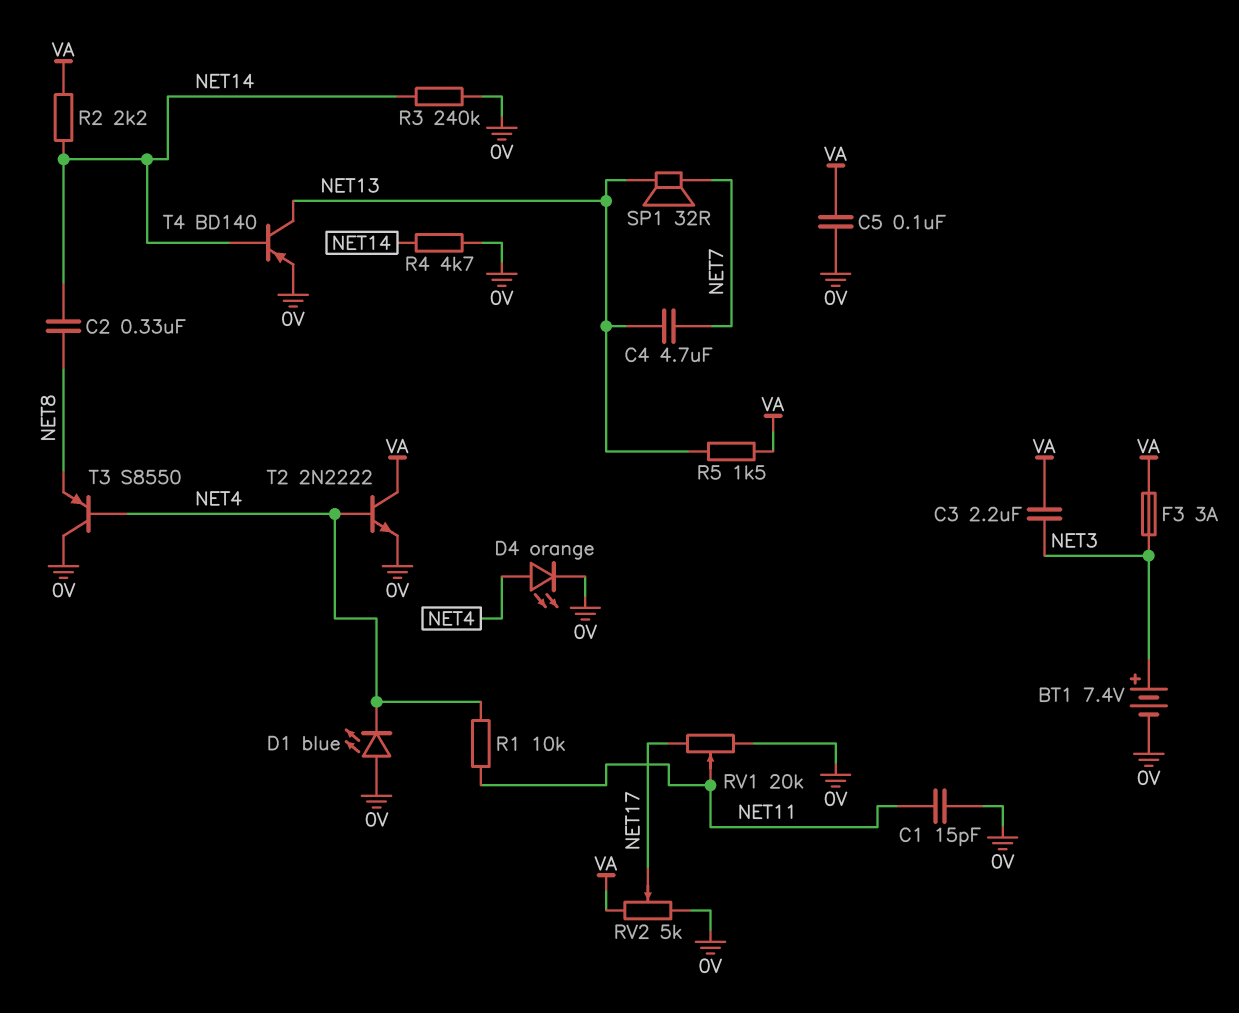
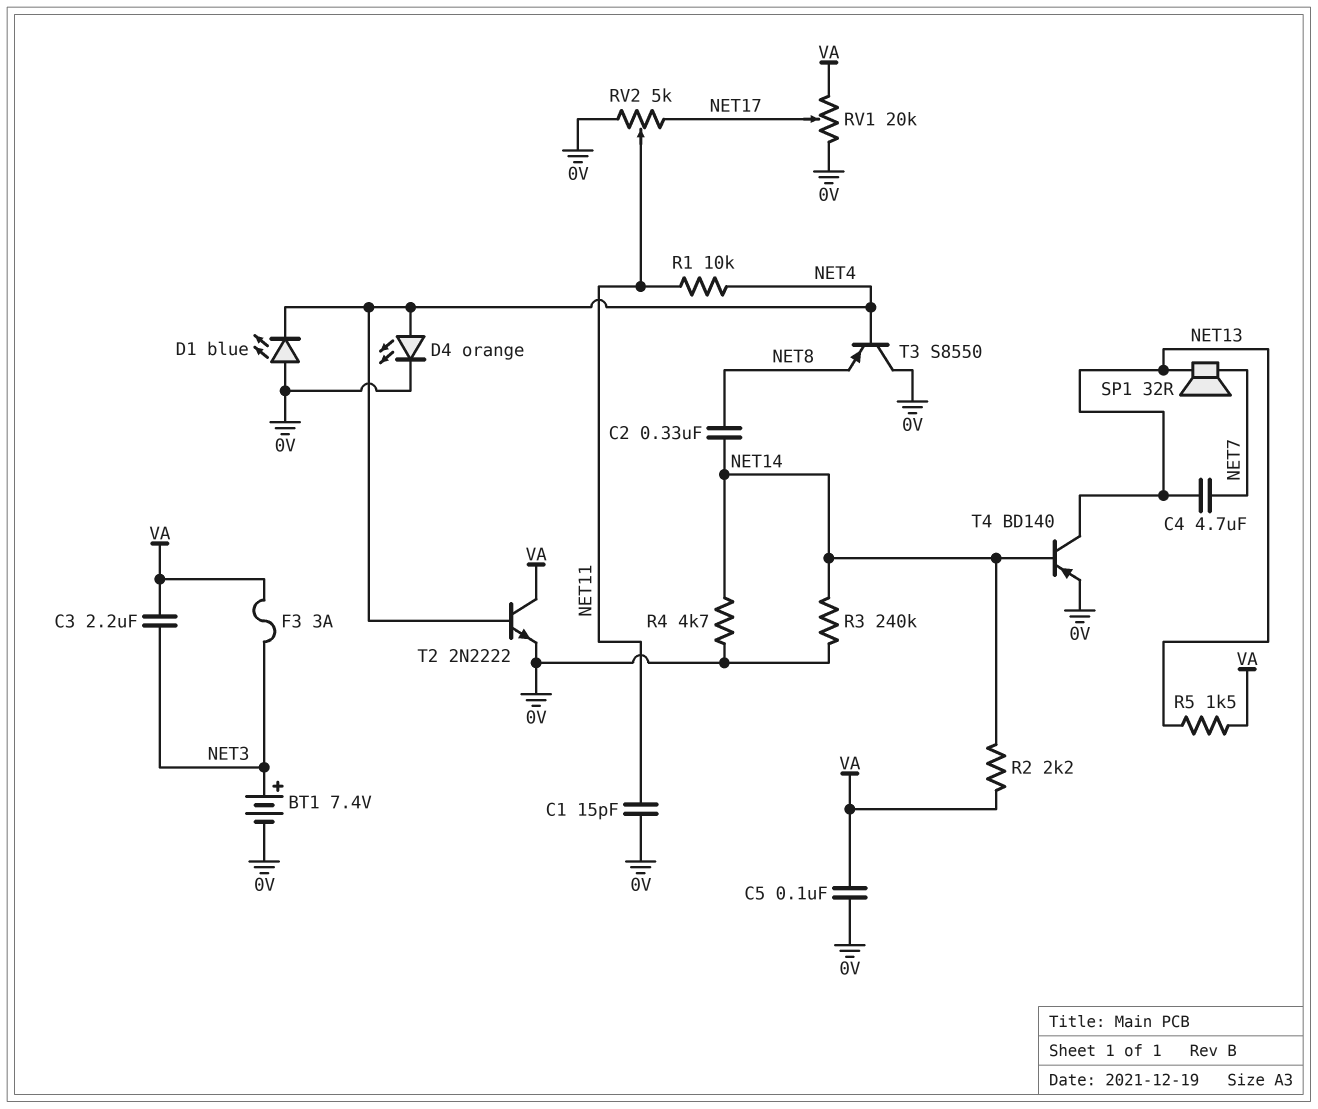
RV1: 20k (0V, NET17, wiper NET11) -> 20k (0V, VA, wiper NET17)
RV2: 5k (0V, VA, wiper NET17) -> 5k (0V, NET17, wiper NET11)

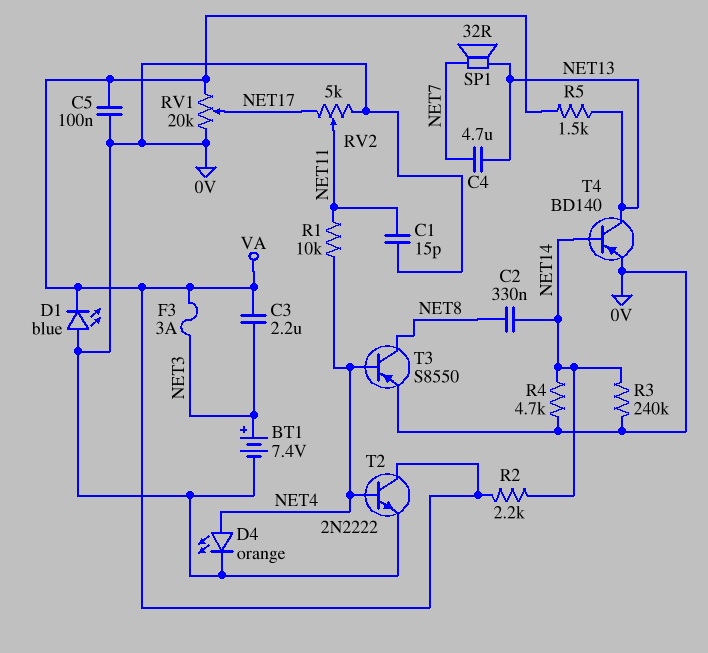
D1: LED blue (A 0V, K NET4) -> LED blue (A 0V, K VA)
T3: PNP S8550 (B NET4, C 0V, E NET8) -> PNP S8550 (B NET4, C NET8, E 0V)

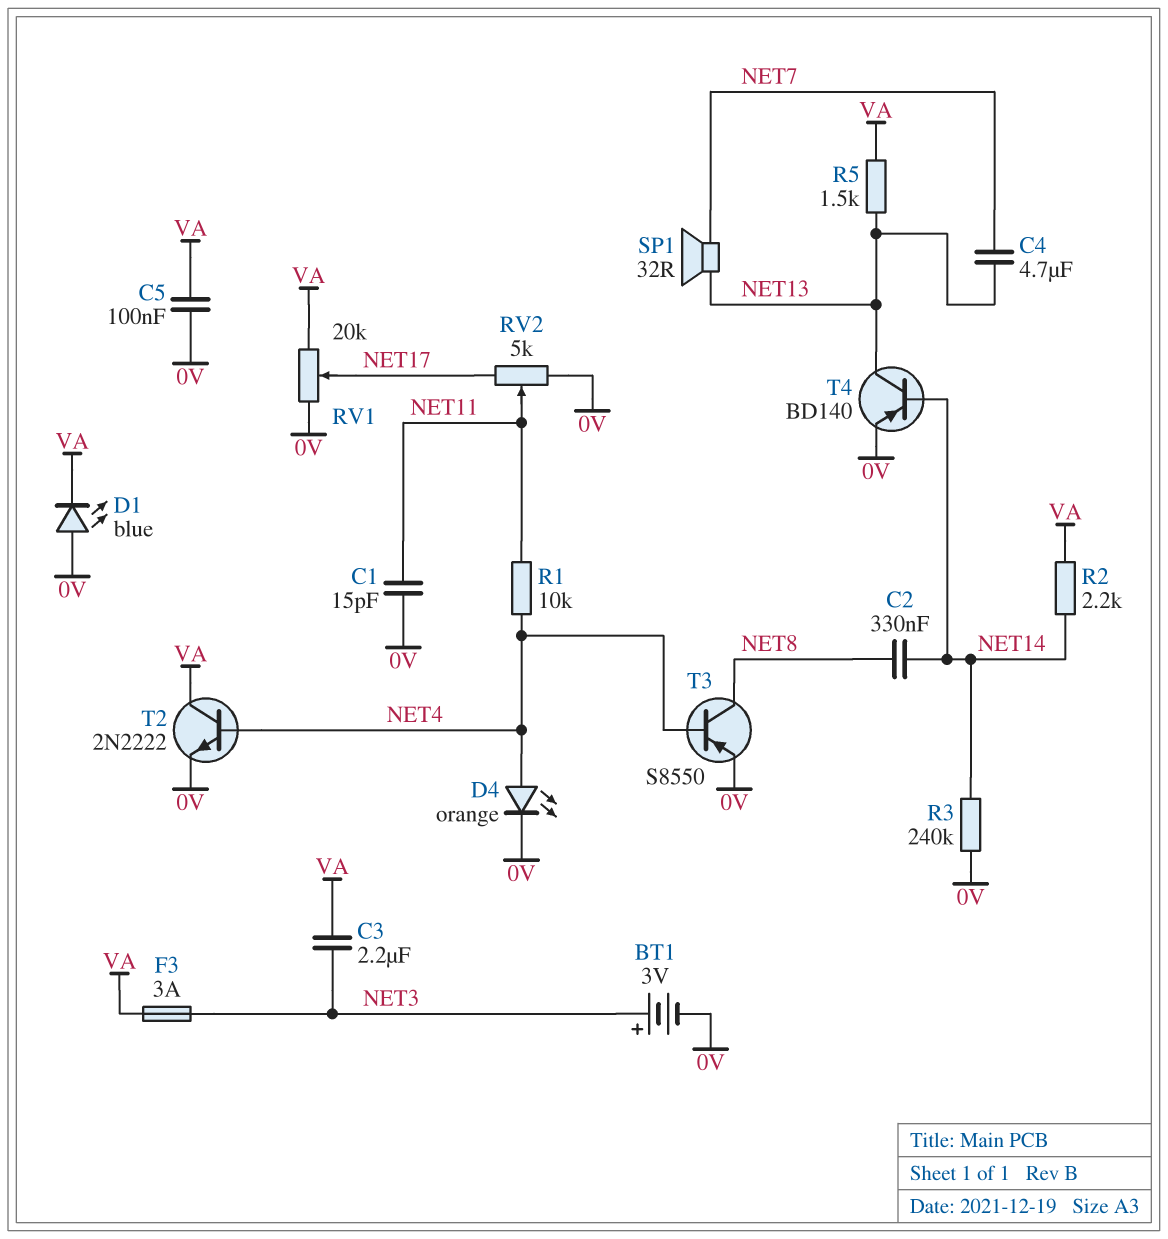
BT1: 7.4V (plus NET3, minus 0V) -> 3V (plus NET3, minus 0V)
R4: 4.7k (0V, NET14) -> none

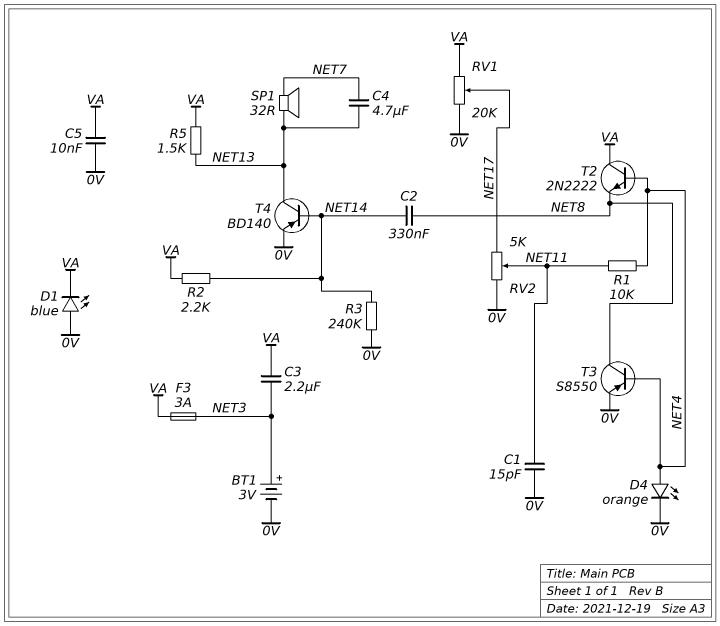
C5: 100nF (0V, VA) -> 10nF (0V, VA)
T2: NPN 2N2222 (B NET4, C VA, E 0V) -> NPN 2N2222 (B NET4, C VA, E NET8)

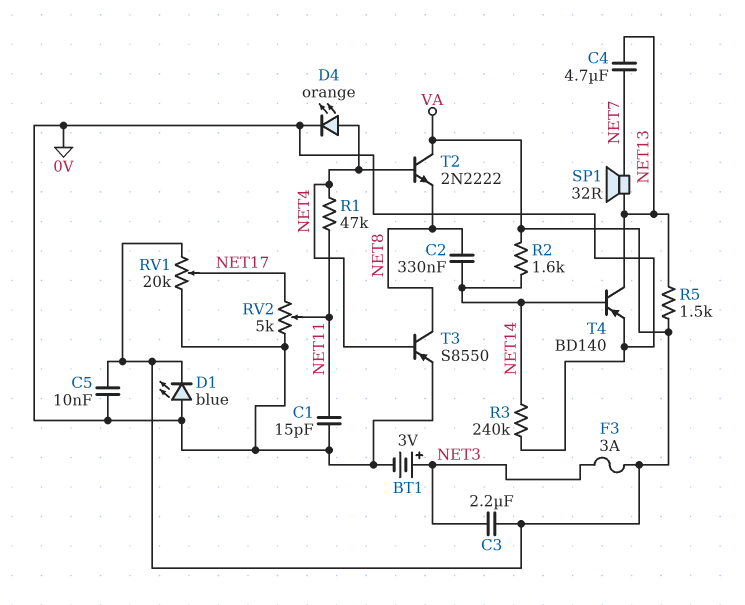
R1: 10k (NET4, NET11) -> 47k (NET4, NET11)
R2: 2.2k (NET14, VA) -> 1.6k (NET14, VA)

